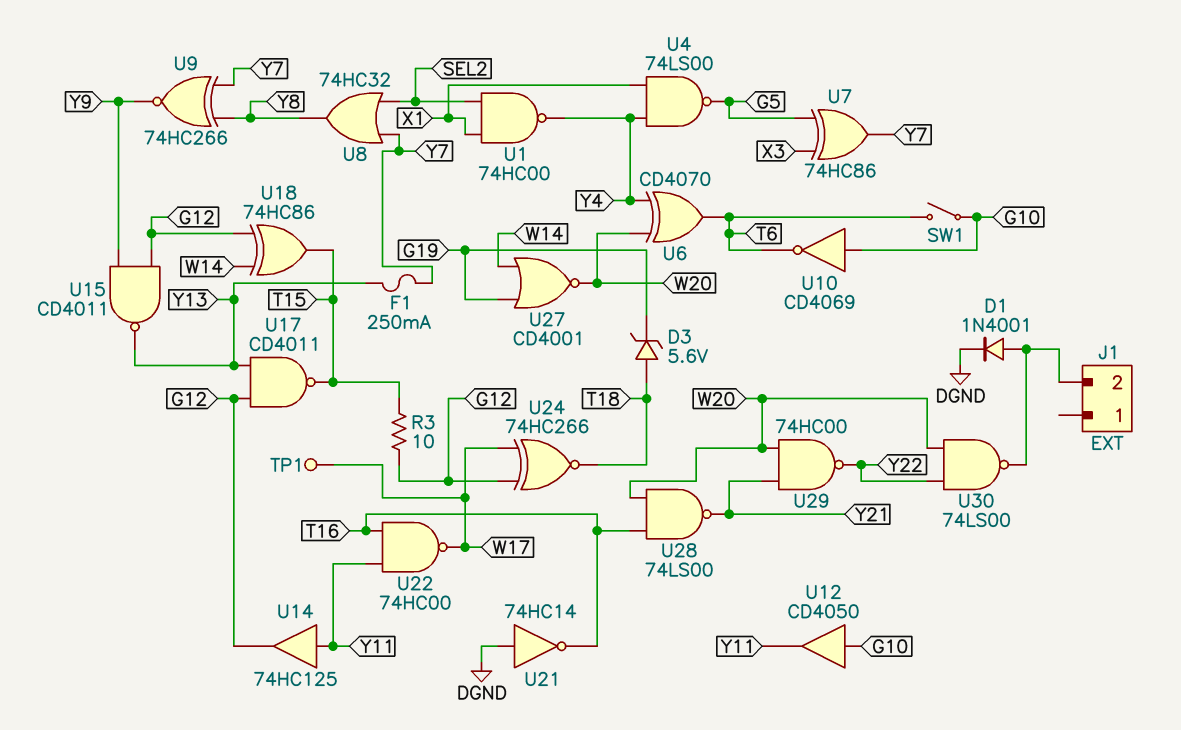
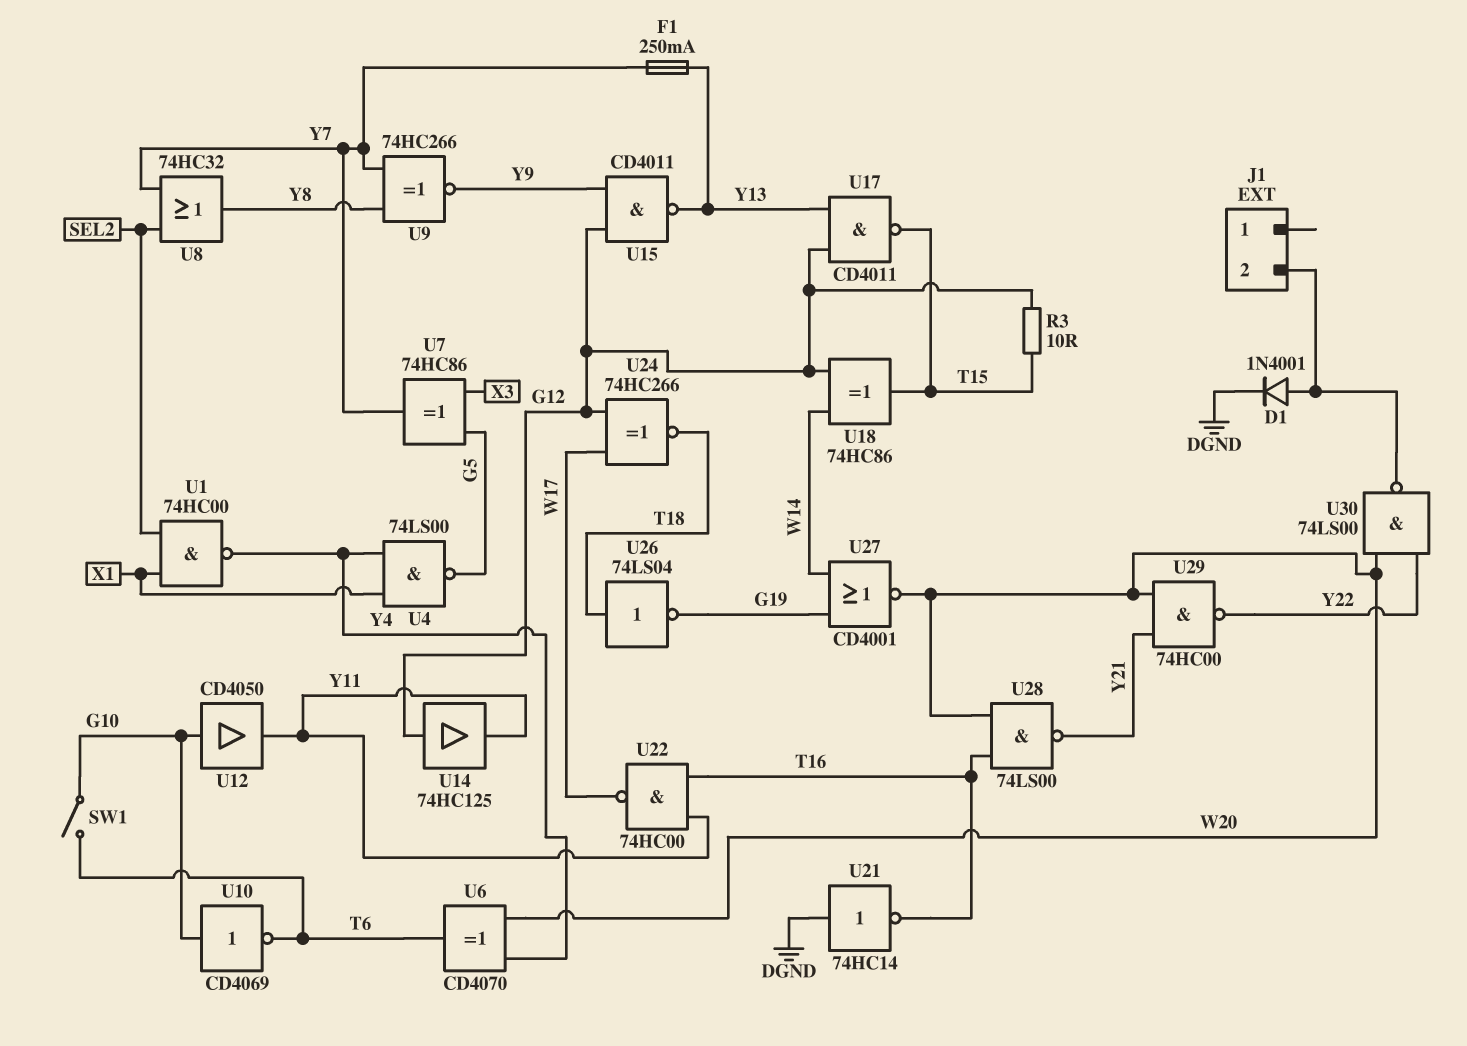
D3: zener 5.6V (A T18, K G19) -> none
TP1: test point (W17) -> none
U14: buffer 74HC125 (in Y11, out G12) -> buffer 74HC125 (in G12, out Y11)
U26: none -> NOT 74LS04 (in T18, out G19)

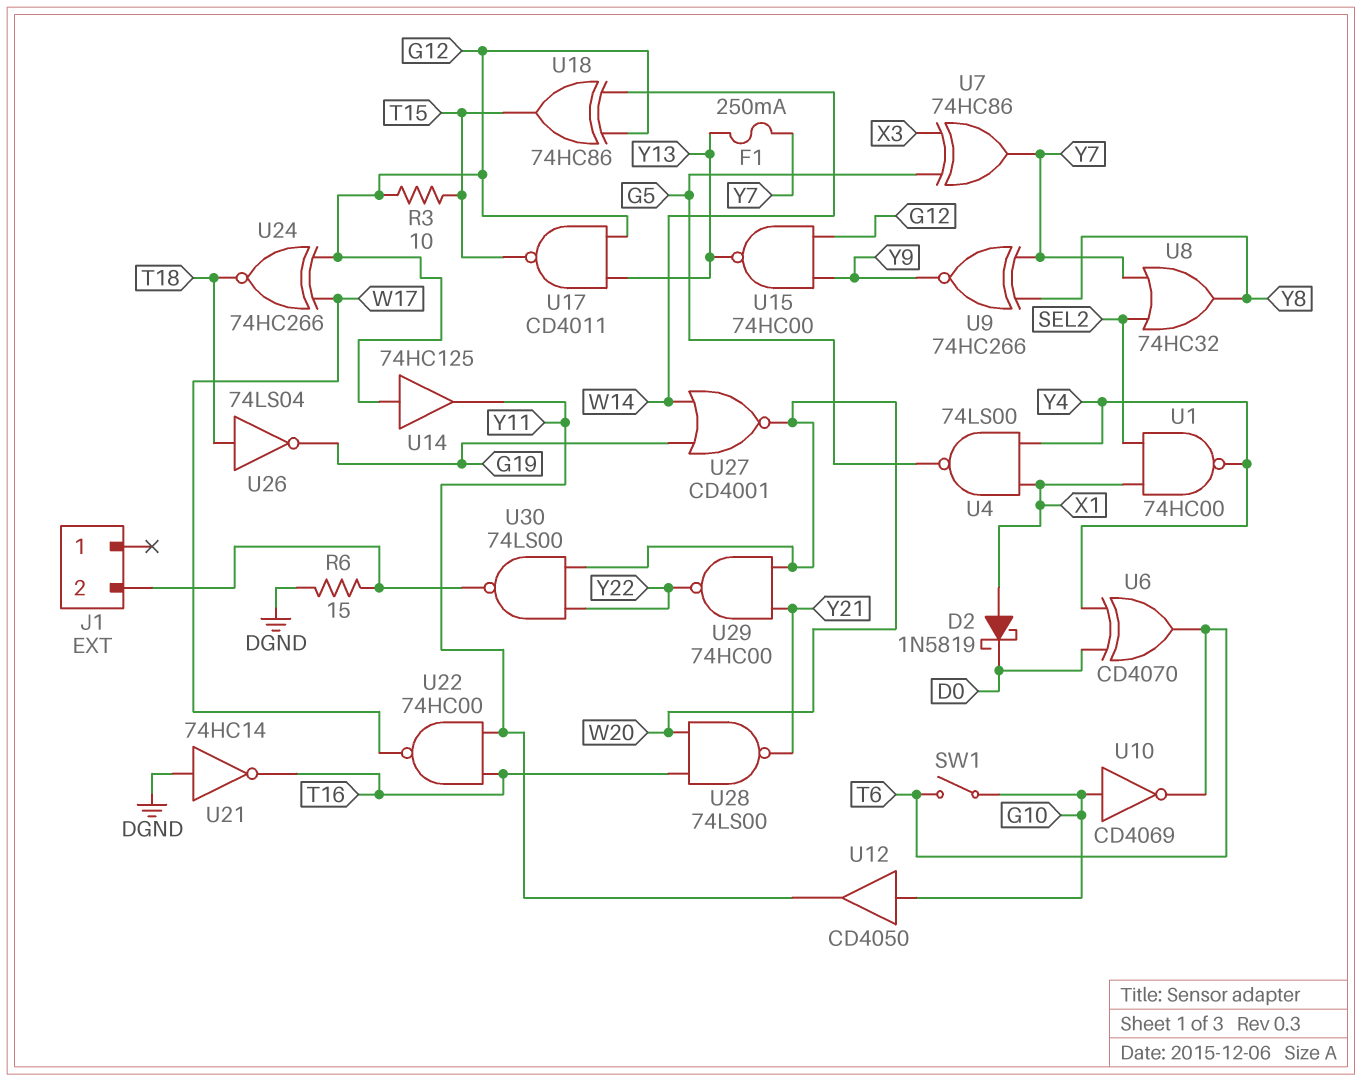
D1: diode 1N4001 (A J1/2, K DGND) -> none
D2: none -> schottky 1N5819 (A X1, K D0)
R6: none -> 15 (DGND, J1/2)
U6: XOR CD4070 (in W20, in Y4, out T6) -> XOR CD4070 (in D0, in Y4, out T6)
U15: NAND CD4011 (in G12, in Y9, out Y13) -> NAND 74HC00 (in G12, in Y9, out Y13)

